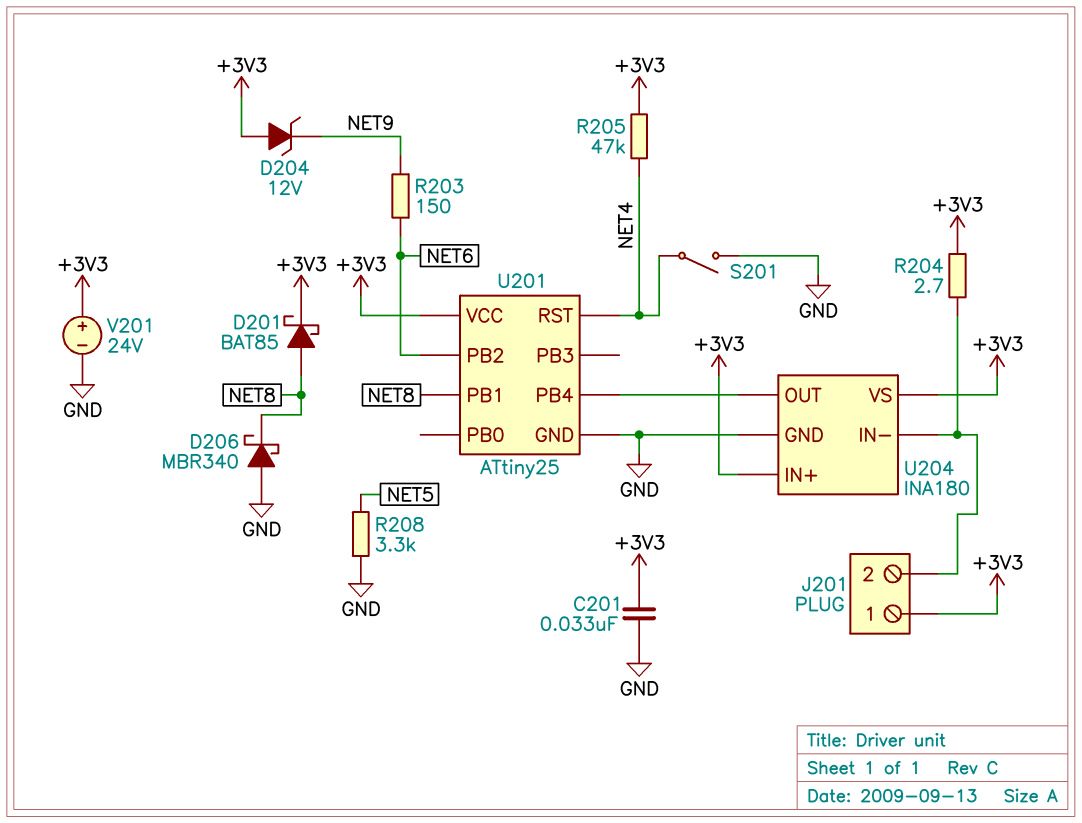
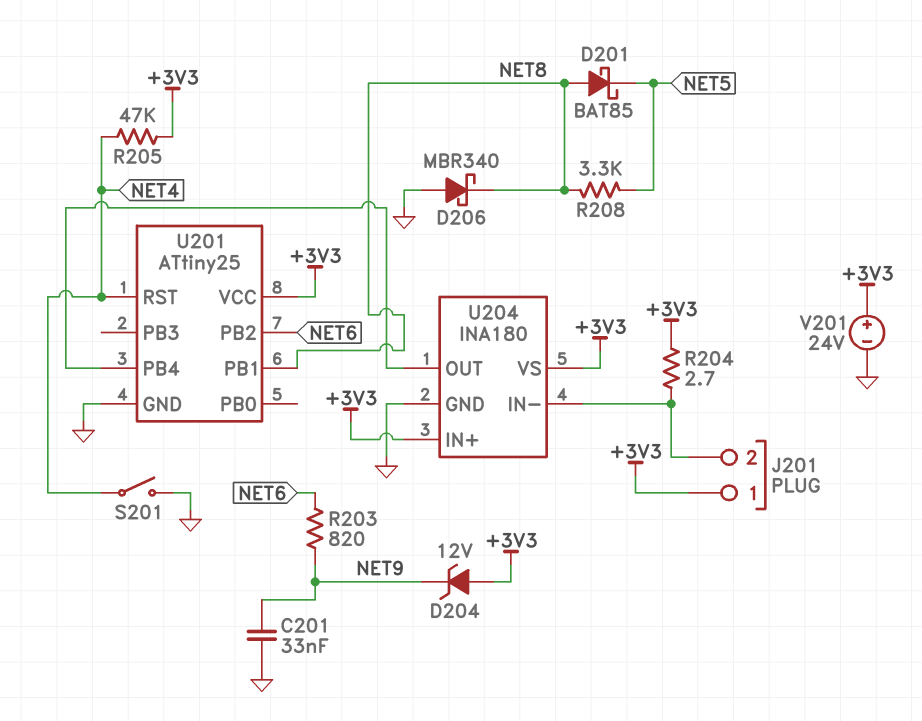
C201: 33nF (+3V3, GND) -> 33nF (GND, NET9)
D201: schottky BAT85 (A NET8, K +3V3) -> schottky BAT85 (A NET8, K NET5)
R203: 150 (NET6, NET9) -> 820 (NET6, NET9)
R208: 3.3k (GND, NET5) -> 3.3k (NET5, NET8)

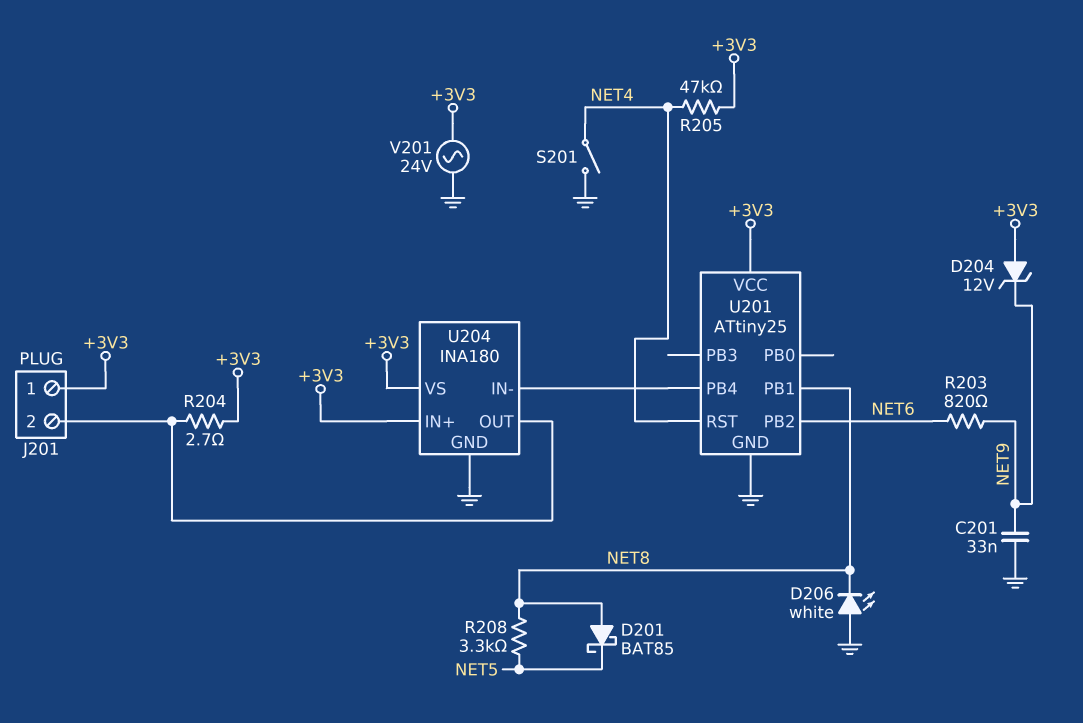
D206: schottky MBR340 (A GND, K NET8) -> LED white (A GND, K NET8)
U204 pin IN-: J201/2 -> U201/PB4
U204 pin OUT: U201/PB4 -> J201/2
V201: 24V (plus +3V3, minus GND) -> AC 24V (+3V3, GND)

